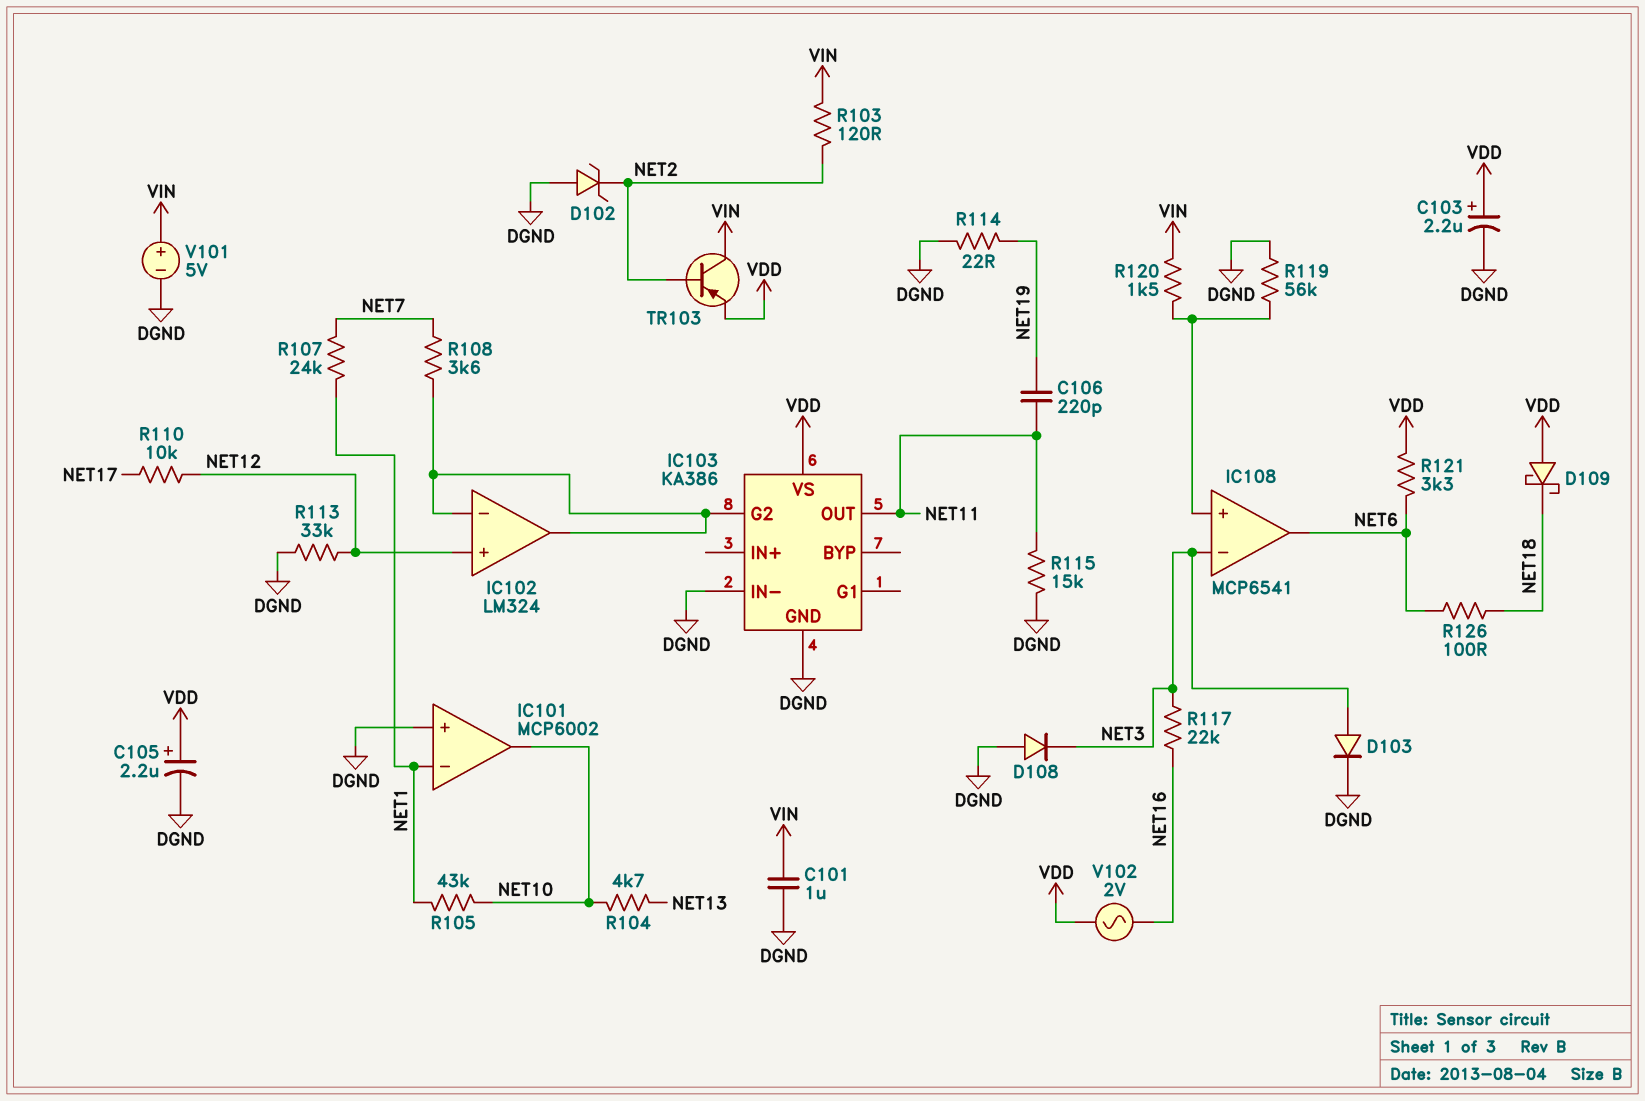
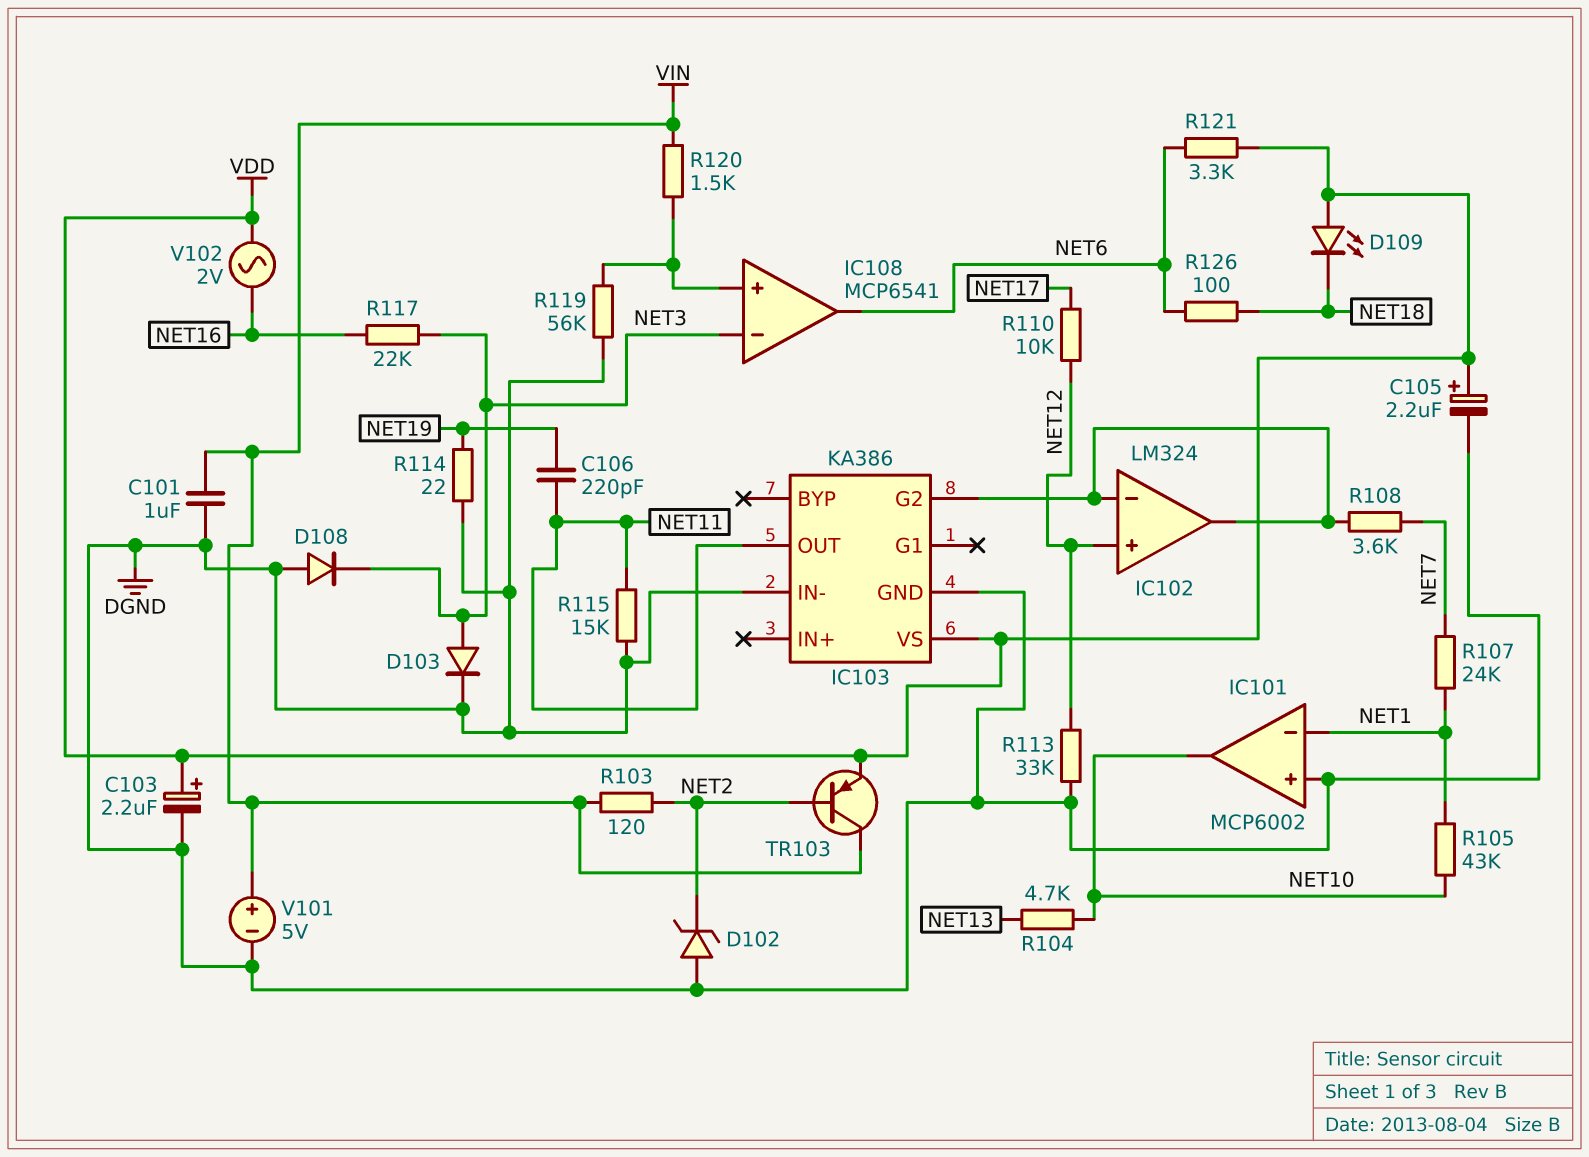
D109: schottky (A VDD, K NET18) -> LED (A VDD, K NET18)

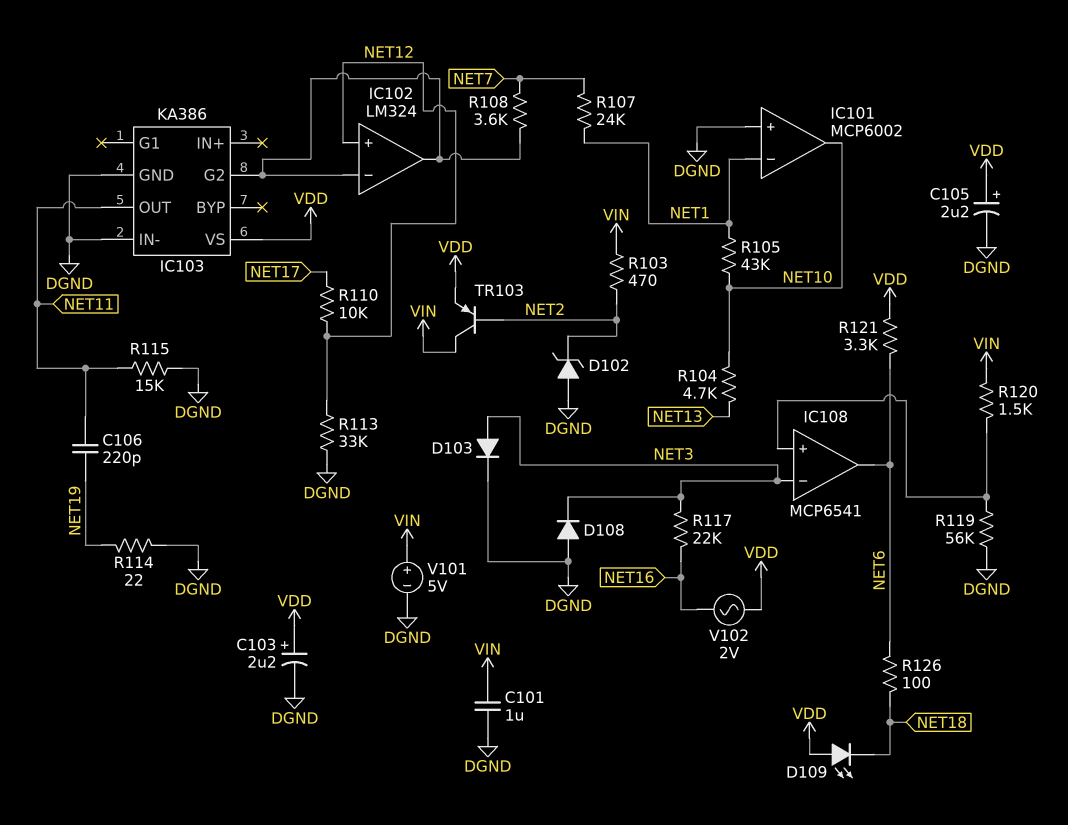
R103: 120 (NET2, VIN) -> 470 (NET2, VIN)

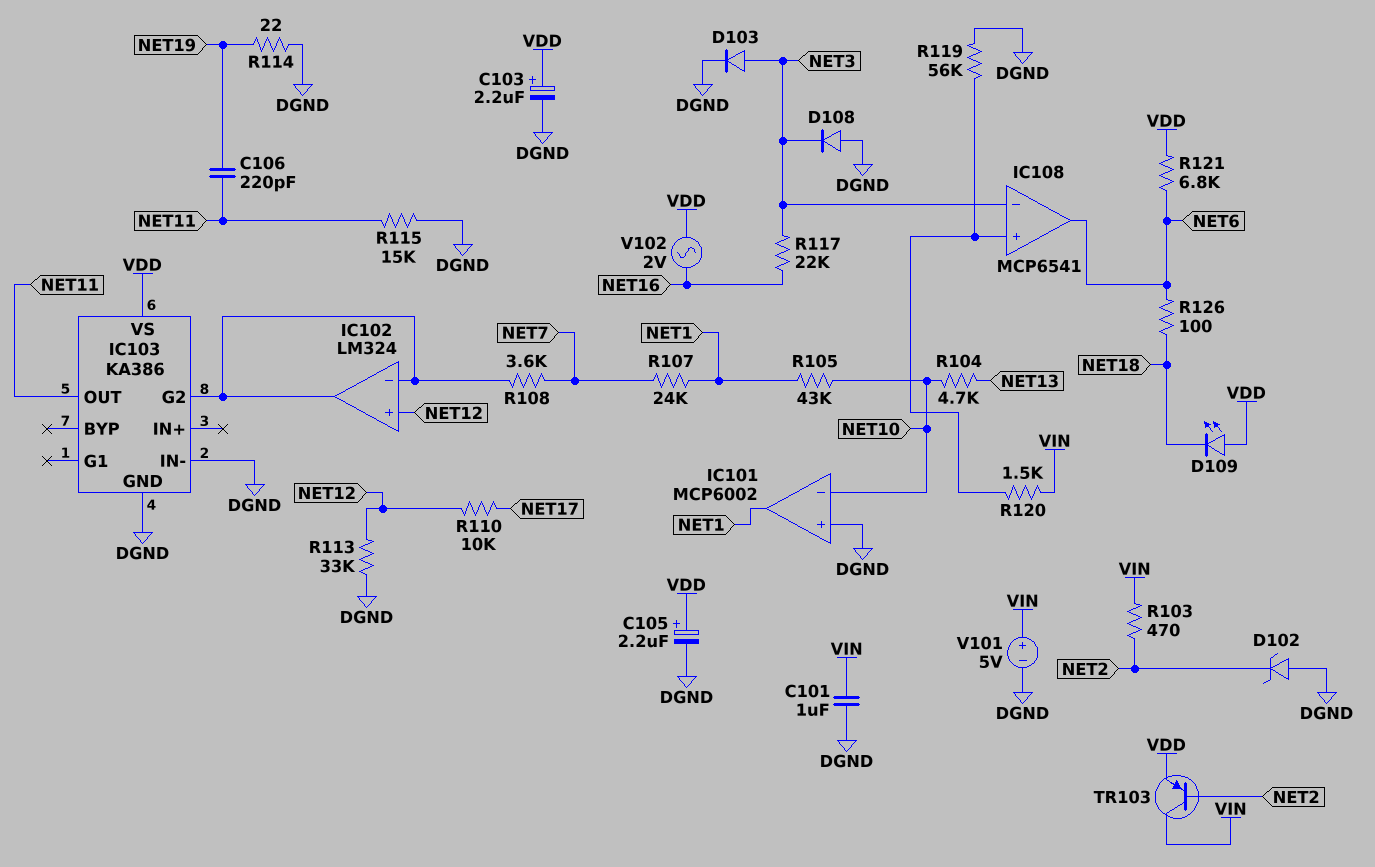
IC101 pin in-: NET1 -> NET10
IC101 pin out: NET10 -> NET1
R121: 3.3k (NET6, VDD) -> 6.8k (NET6, VDD)

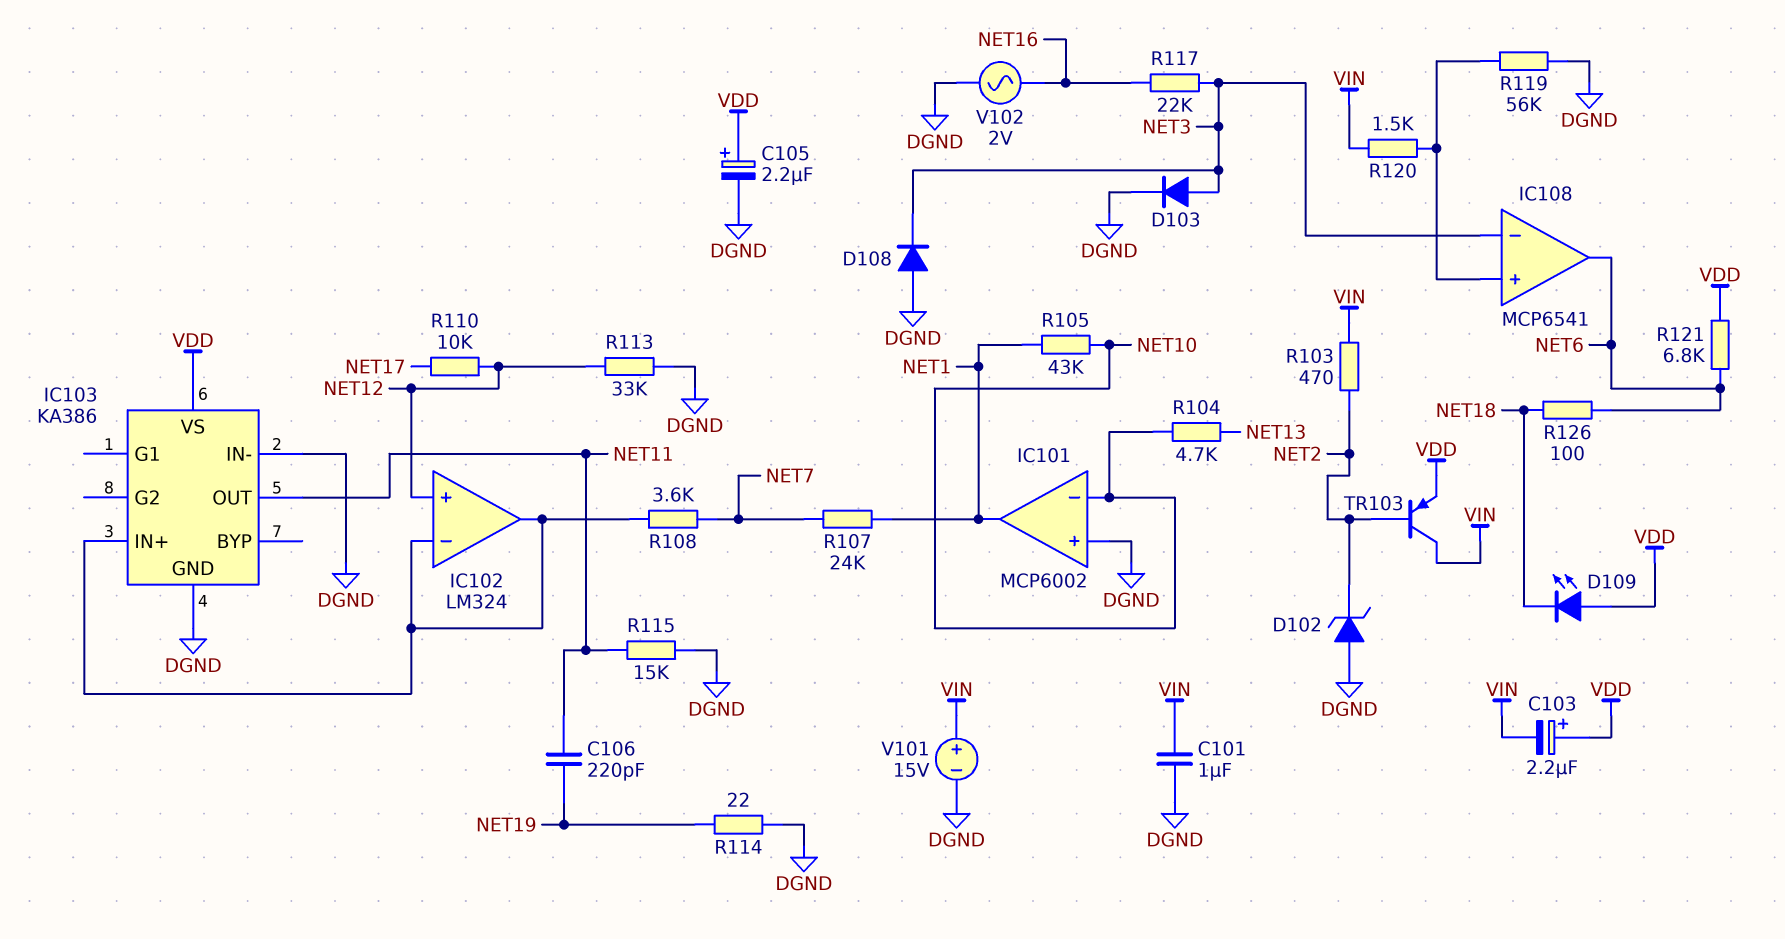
C103: 2.2uF (plus VDD, minus DGND) -> 2.2uF (plus VDD, minus VIN)
IC103 pin G2: IC102/in- -> none
IC103 pin IN+: none -> IC102/in-
V101: 5V (plus VIN, minus DGND) -> 15V (plus VIN, minus DGND)
V102: AC 2V (NET16, VDD) -> AC 2V (DGND, NET16)

